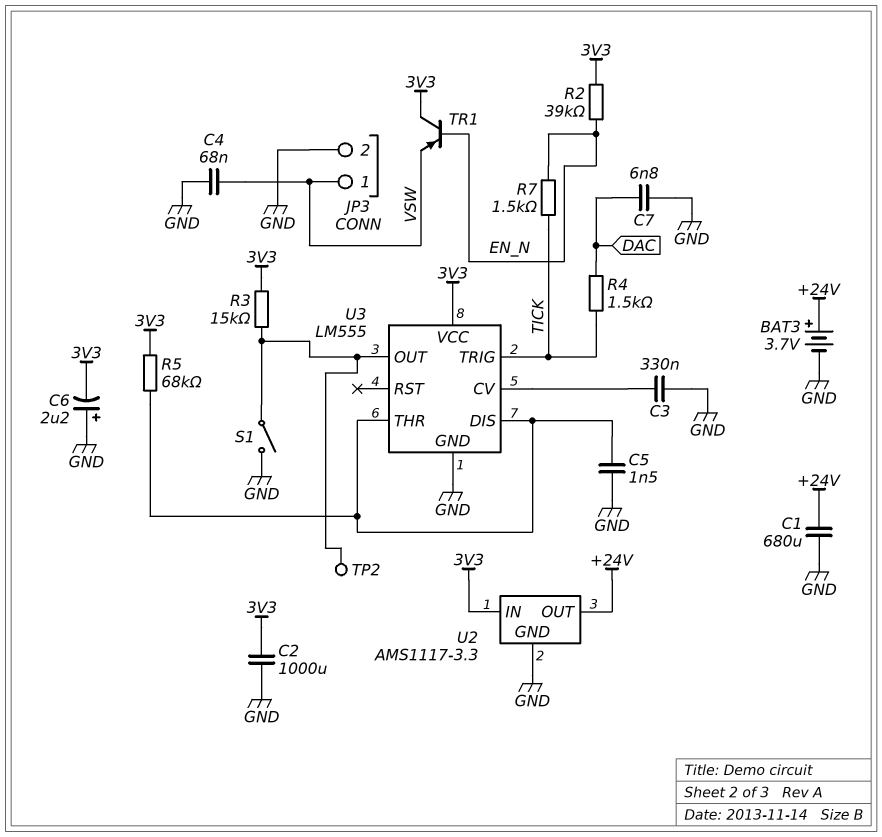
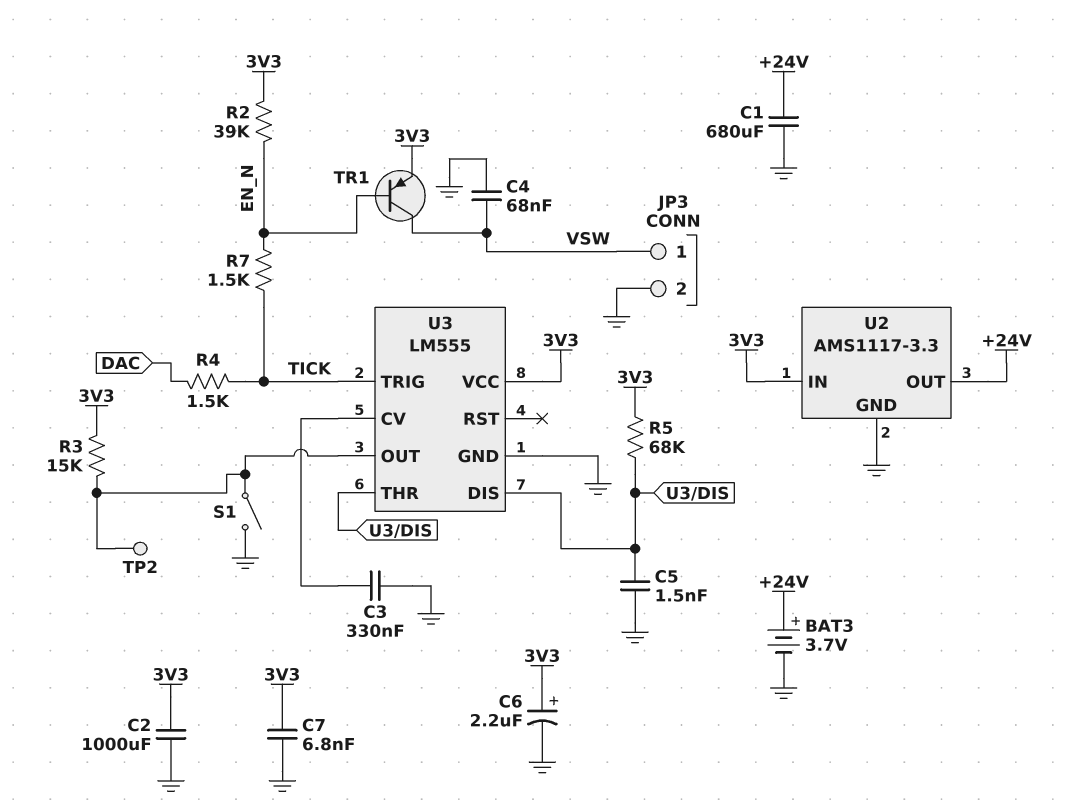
C6: 2.2uF (plus GND, minus 3V3) -> 2.2uF (plus 3V3, minus GND)
C7: 6.8nF (DAC, GND) -> 6.8nF (3V3, GND)
TR1: PNP (B EN_N, C 3V3, E VSW) -> PNP (B EN_N, C VSW, E 3V3)

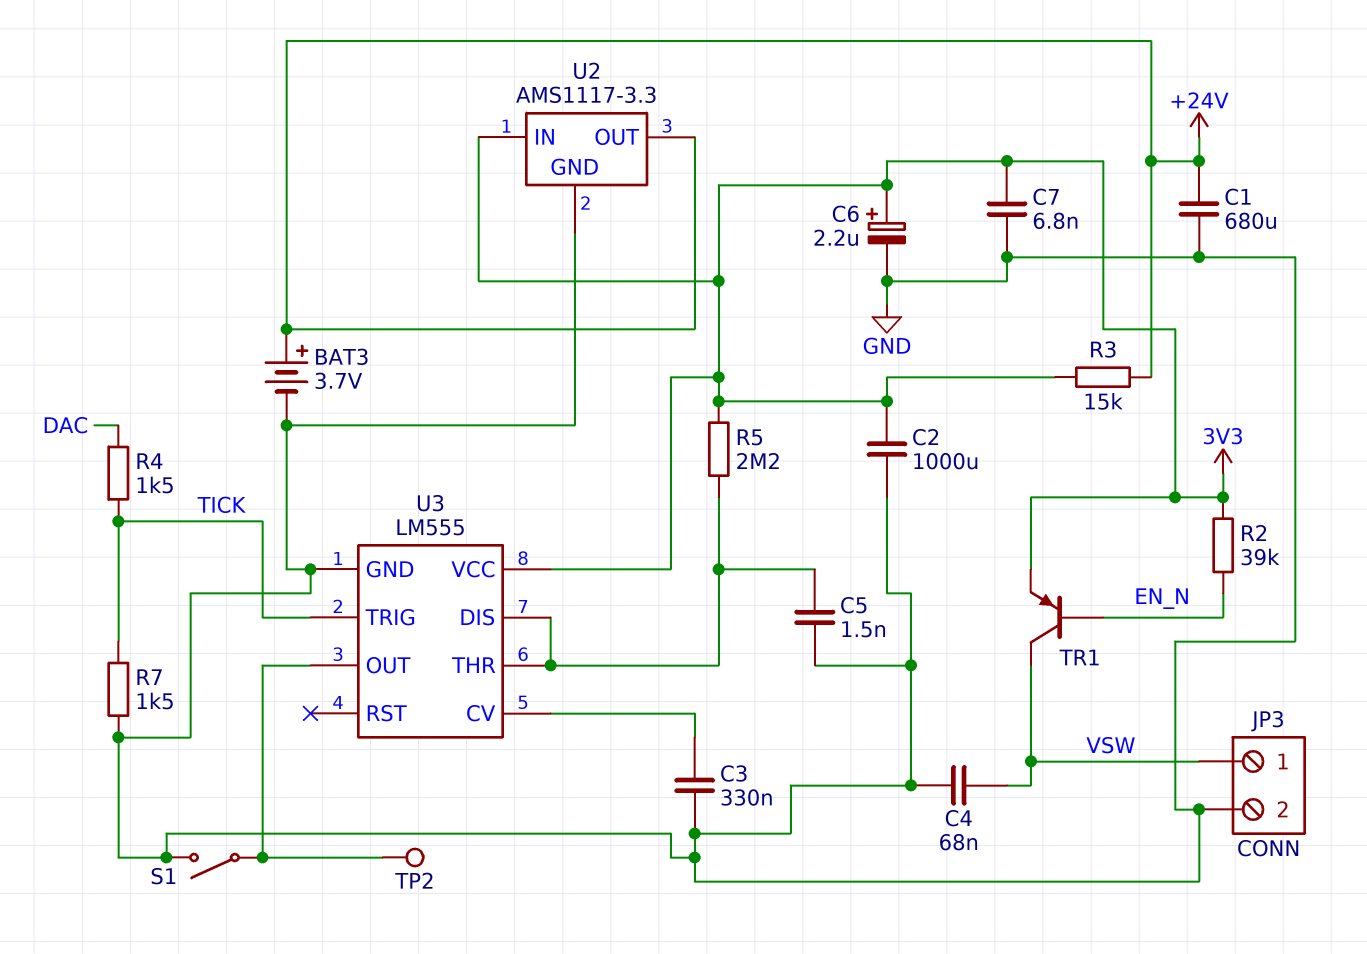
R3: 15k (3V3, U3/OUT) -> 15k (+24V, 3V3)
R5: 68k (3V3, U3/DIS) -> 2.2M (3V3, U3/DIS)
R7: 1.5k (EN_N, TICK) -> 1.5k (GND, TICK)

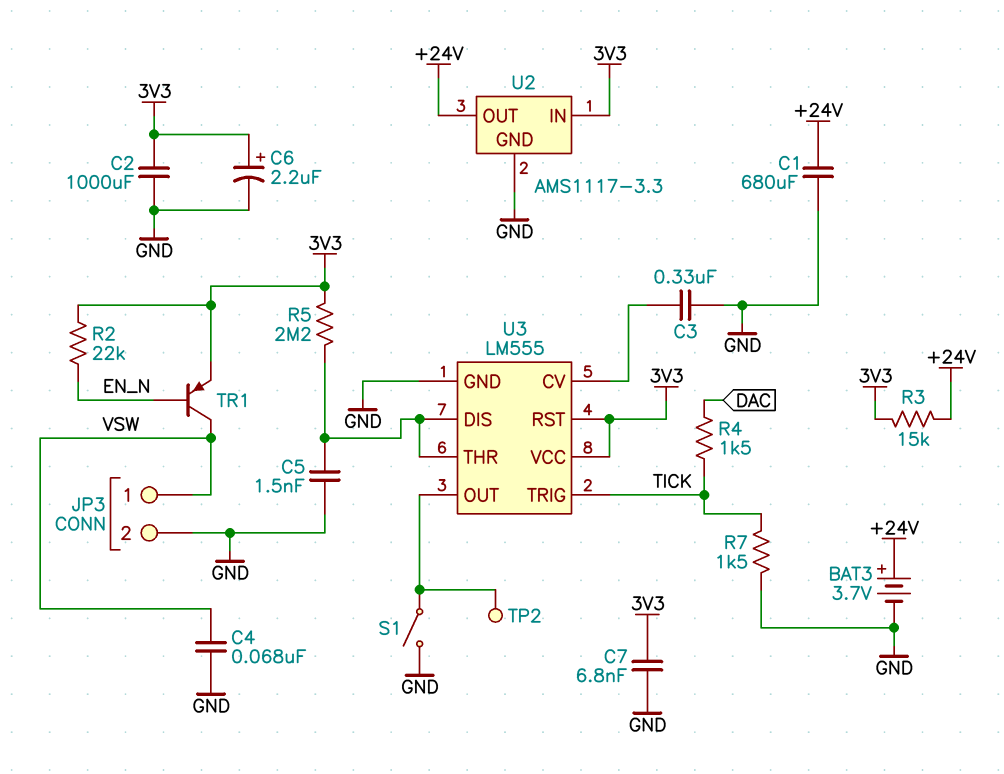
R2: 39k (3V3, EN_N) -> 22k (3V3, EN_N)
U3 pin RST: none -> 3V3

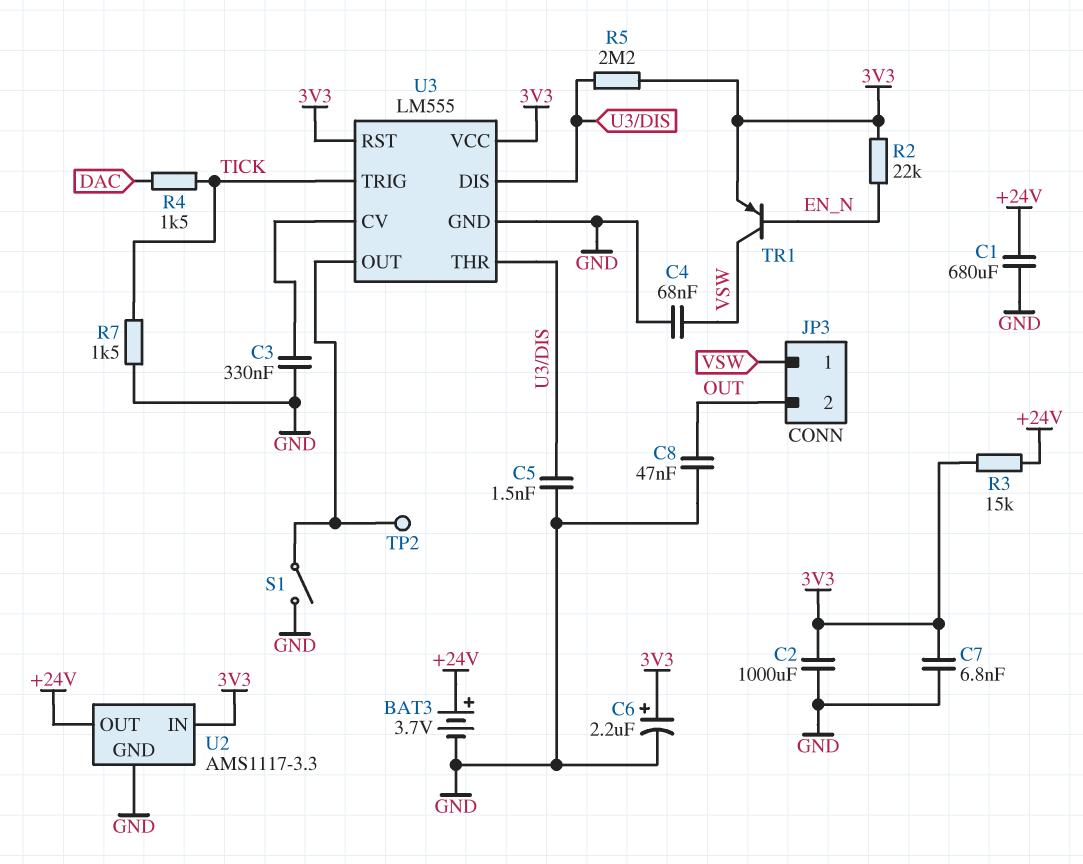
C8: none -> 47nF (GND, OUT)
JP3 pin 2: GND -> OUT

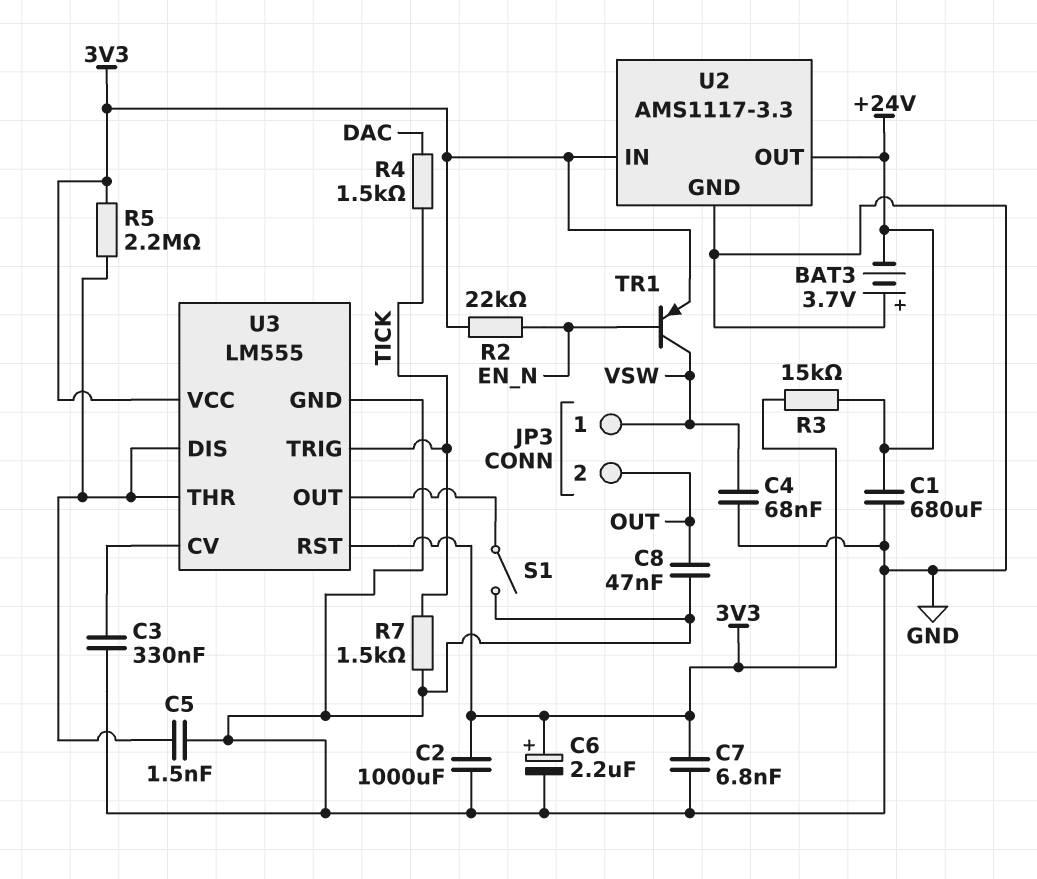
BAT3: 3.7V (plus +24V, minus GND) -> 3.7V (plus GND, minus +24V)
TP2: test point (U3/OUT) -> none

